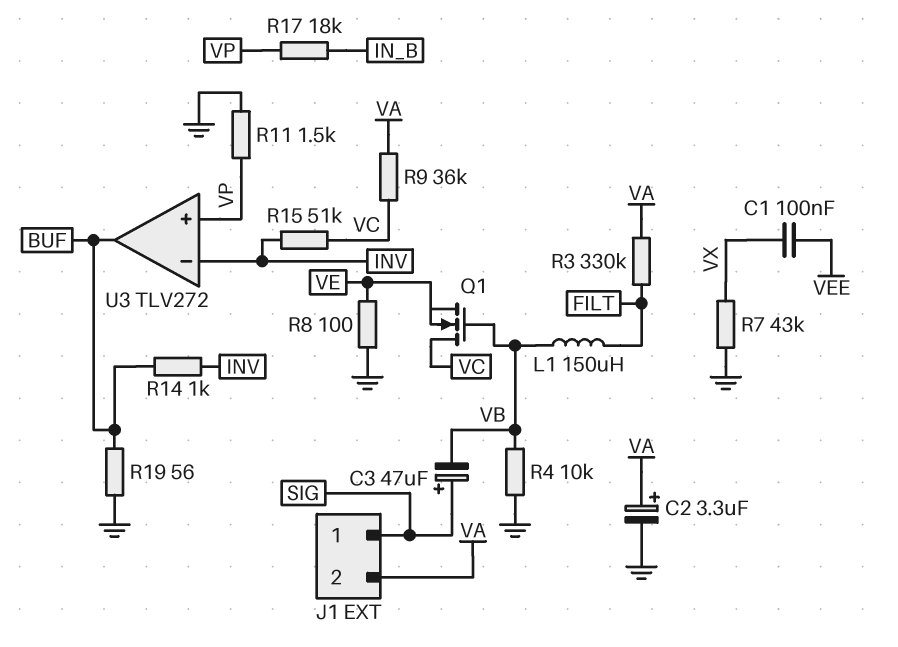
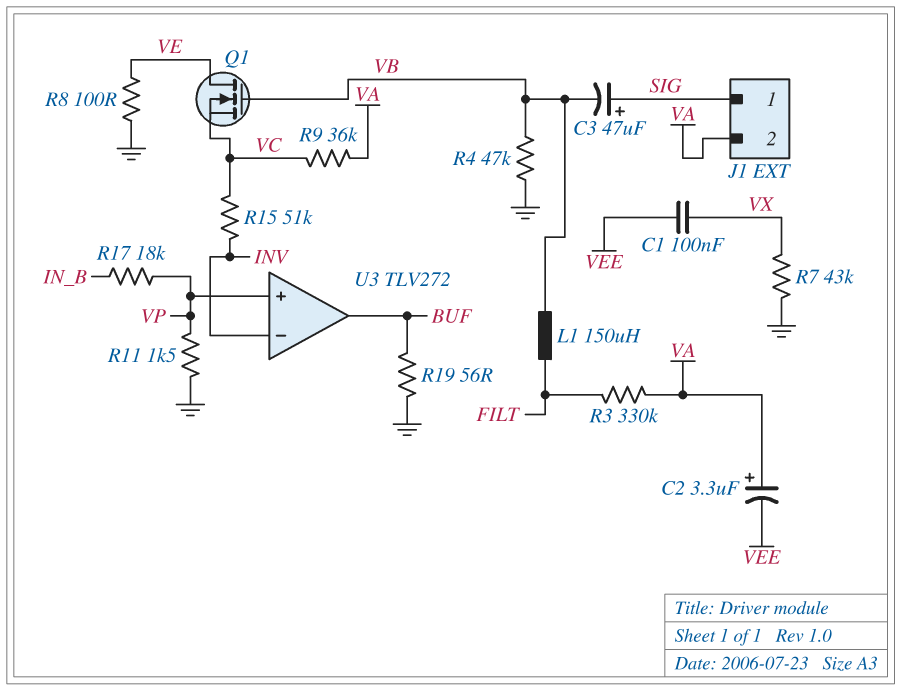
C2: 3.3uF (plus VA, minus GND) -> 3.3uF (plus VA, minus VEE)
Q1: NMOS (G VB, D VC, S VE) -> NMOS (G VB, D VE, S VC)
R4: 10k (GND, VB) -> 47k (GND, VB)
R14: 1k (BUF, INV) -> none

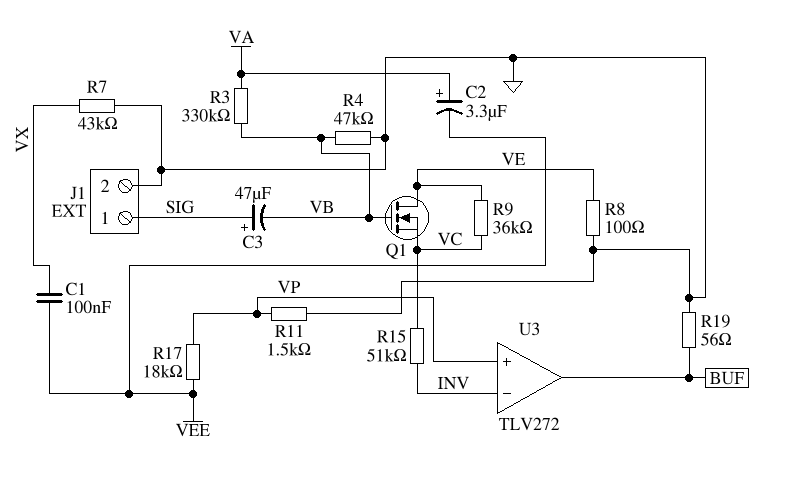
J1 pin 2: VA -> GND
L1: 150uH (FILT, VB) -> none
R3: 330k (FILT, VA) -> 330k (VA, VB)
R9: 36k (VA, VC) -> 36k (VC, VE)
R17: 18k (IN_B, VP) -> 18k (VEE, VP)

